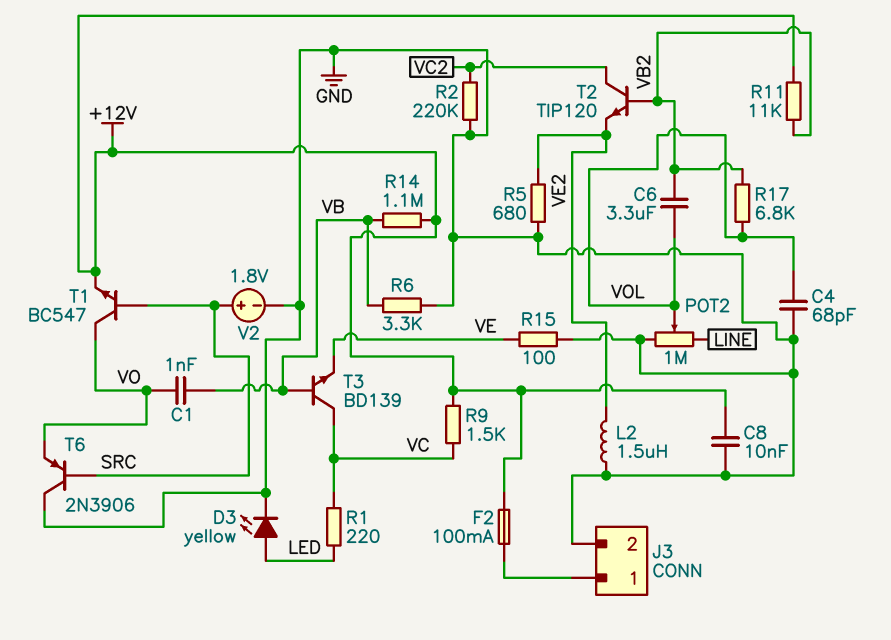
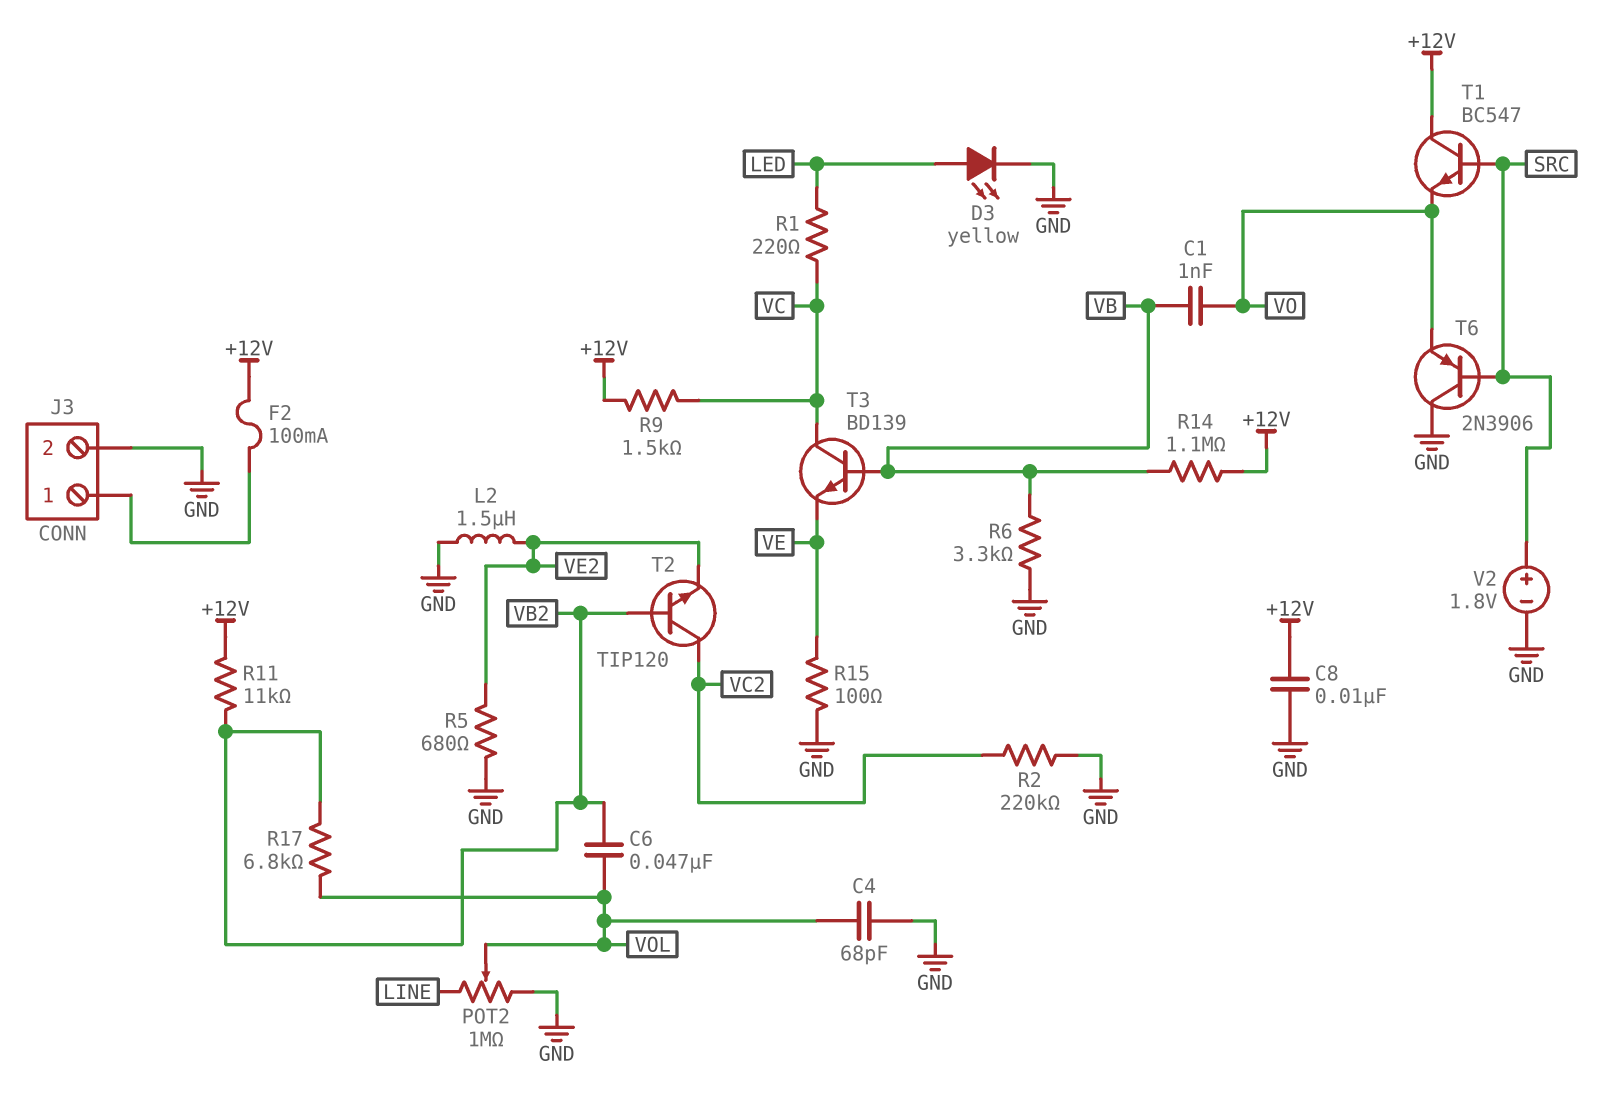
C6: 3.3uF (VB2, VOL) -> 47nF (VB2, VOL)
T1: NPN BC547 (B SRC, C VO, E +12V) -> NPN BC547 (B SRC, C +12V, E VO)

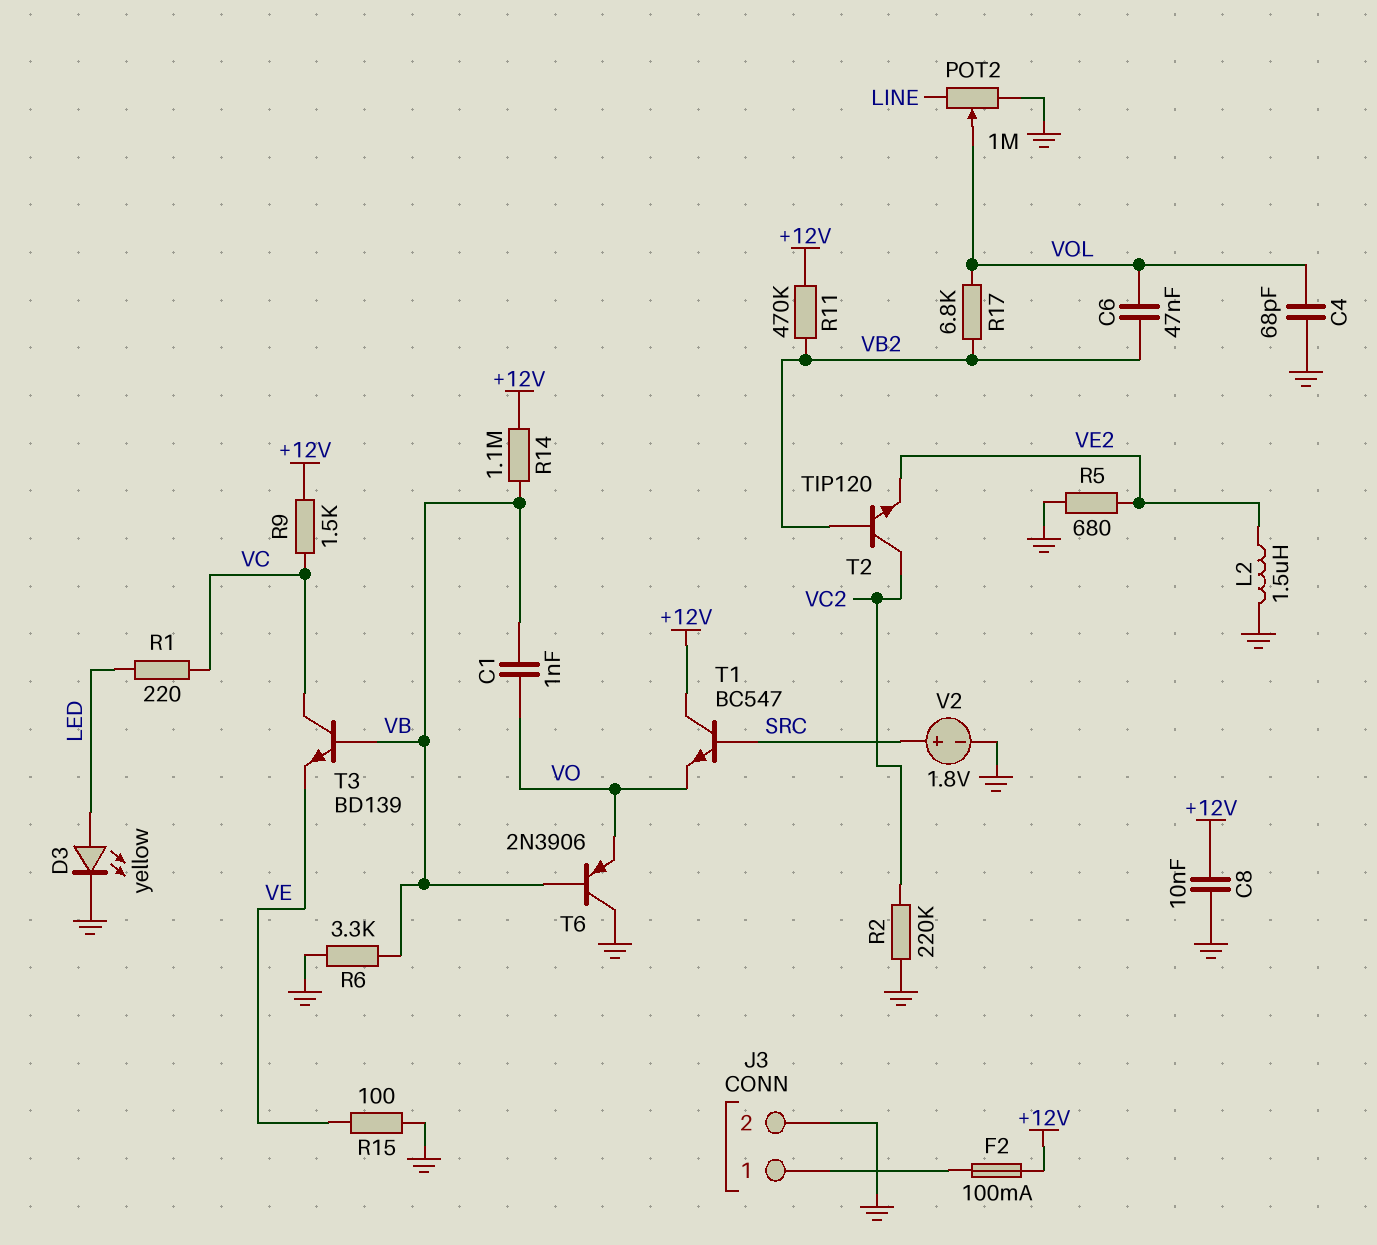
R11: 11k (+12V, VB2) -> 470k (+12V, VB2)
T6: PNP 2N3906 (B SRC, C GND, E VO) -> PNP 2N3906 (B VB, C GND, E VO)

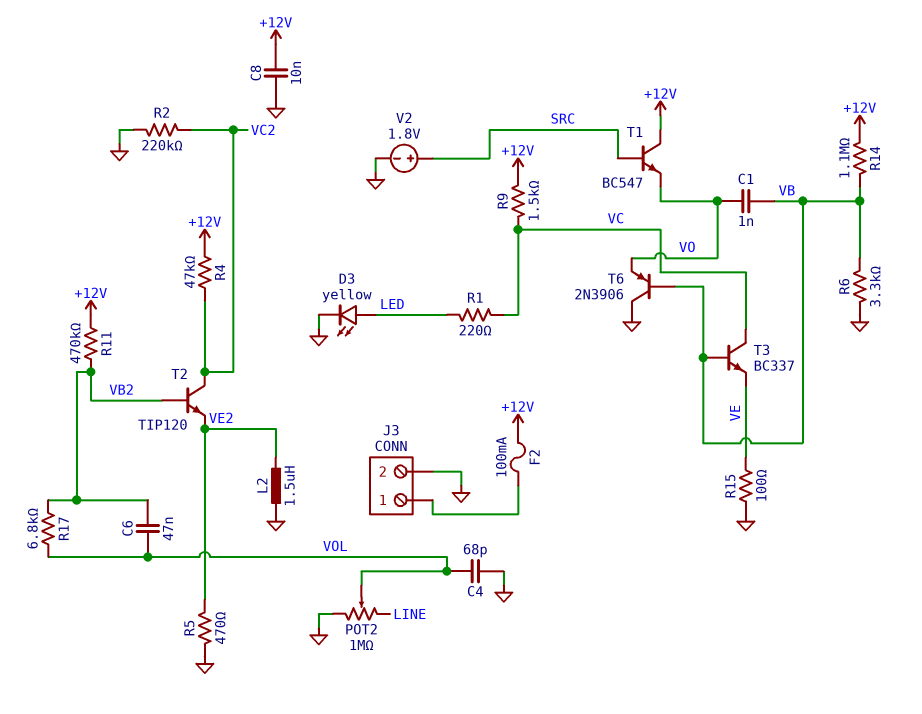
R4: none -> 47k (+12V, VC2)
R5: 680 (GND, VE2) -> 470 (GND, VE2)
T3: NPN BD139 (B VB, C VC, E VE) -> NPN BC337 (B VB, C VC, E VE)

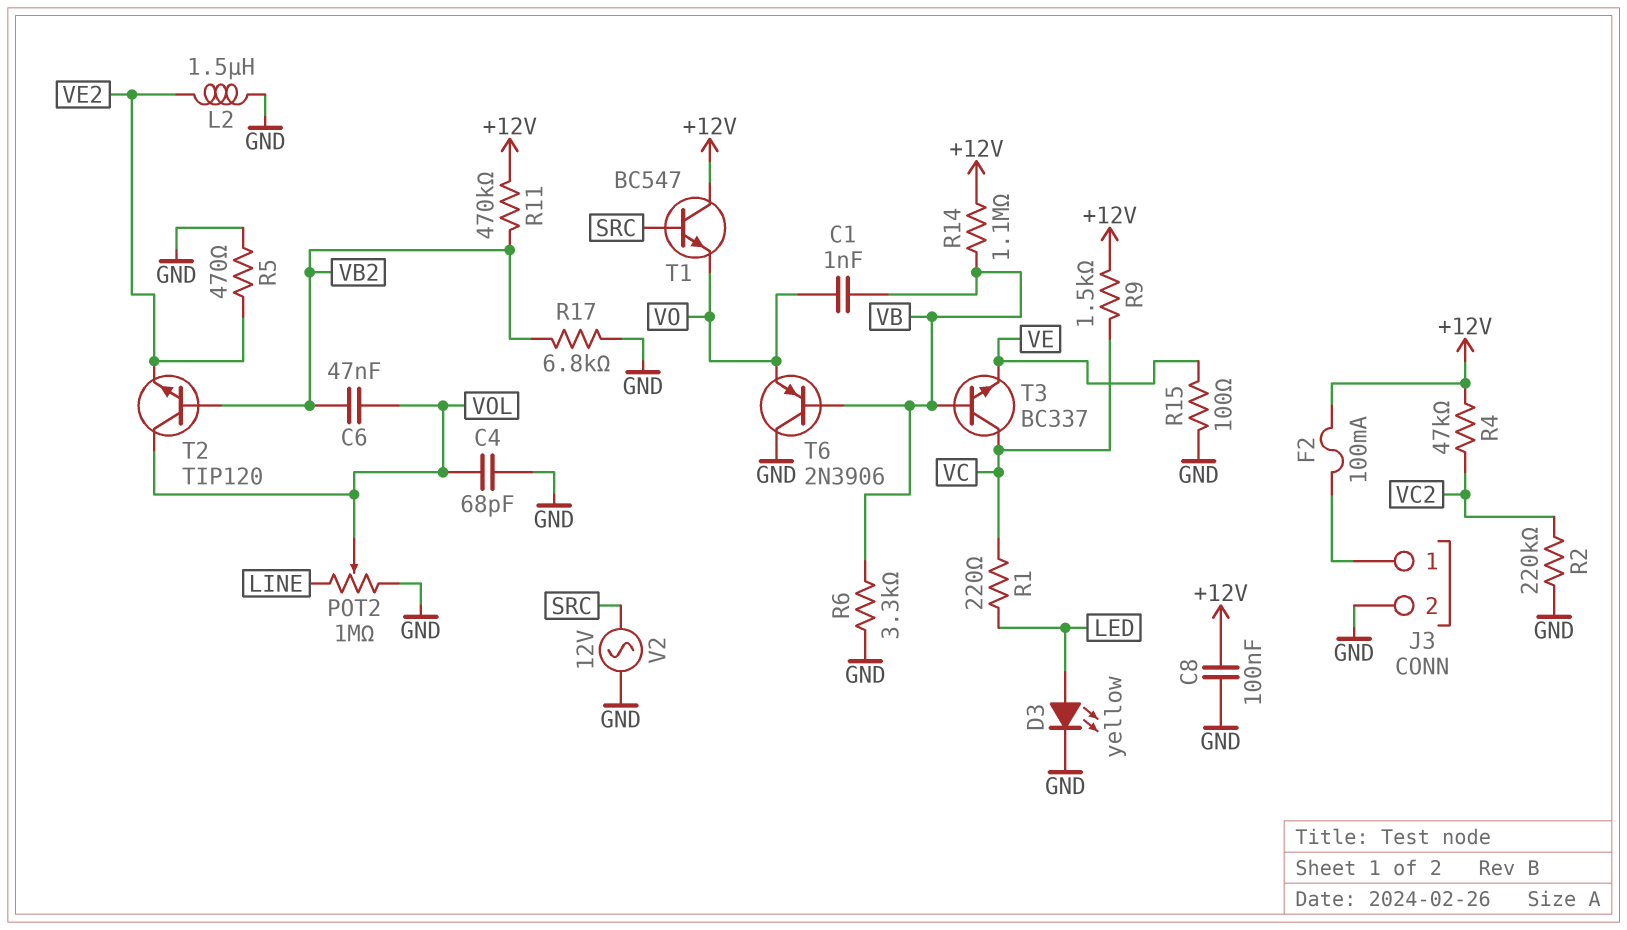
C8: 10nF (+12V, GND) -> 100nF (+12V, GND)
R17: 6.8k (VB2, VOL) -> 6.8k (GND, VB2)
T2: NPN TIP120 (B VB2, C VC2, E VE2) -> NPN TIP120 (B VB2, C VOL, E VE2)
V2: 1.8V (plus SRC, minus GND) -> AC 12V (GND, SRC)

